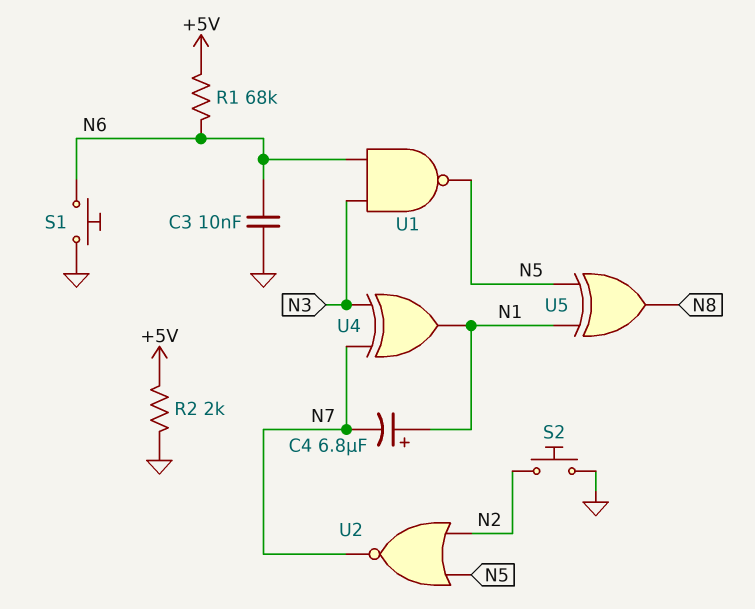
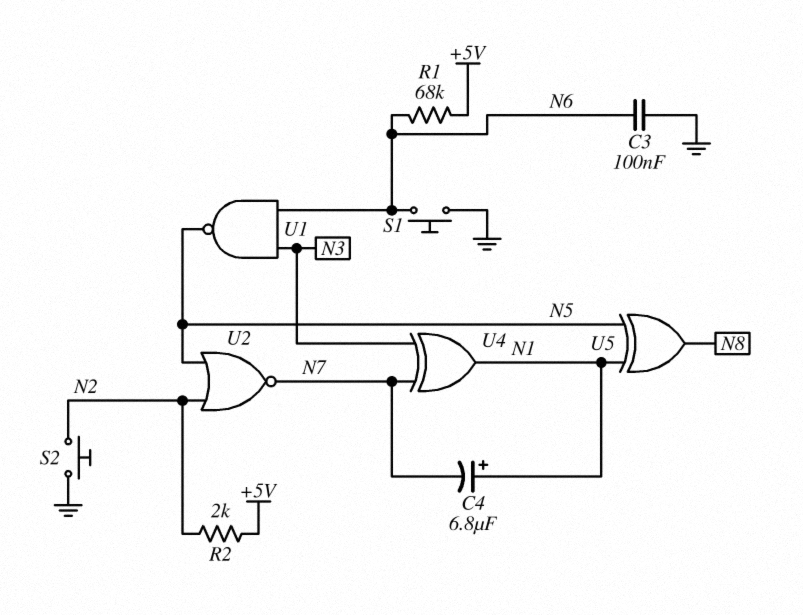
C3: 10nF (GND, N6) -> 100nF (GND, N6)
R2: 2k (+5V, GND) -> 2k (+5V, N2)

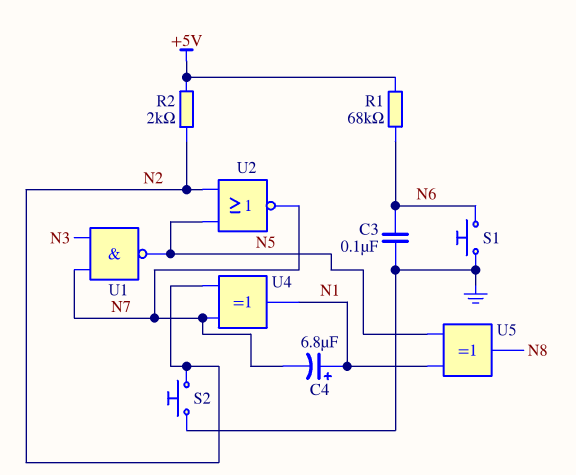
U1: NAND (in N3, in N6, out N5) -> NAND (in N3, in N7, out N5)
U4: XOR (in N3, in N7, out N1) -> XOR (in N2, in N7, out N1)

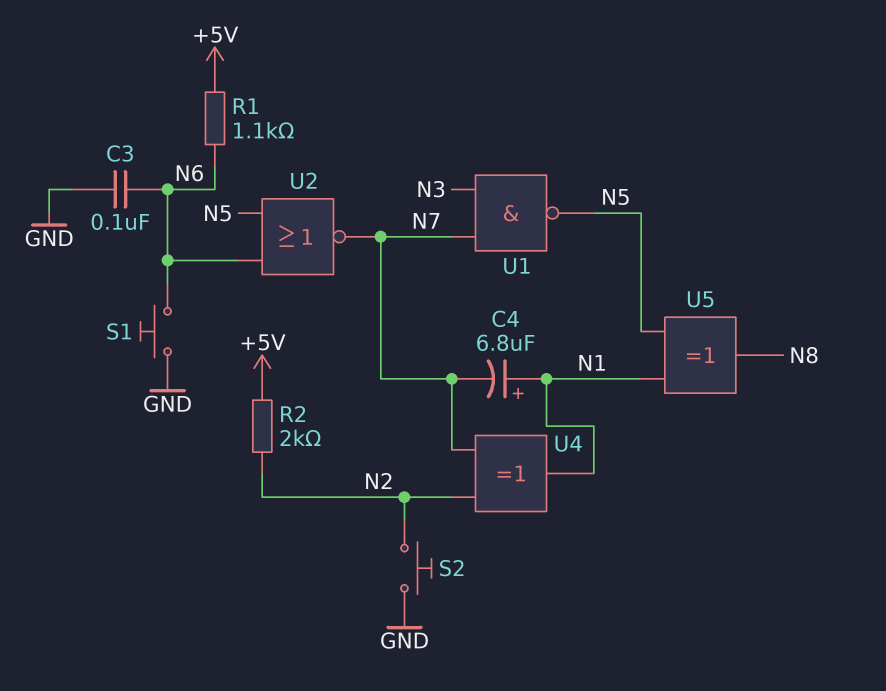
R1: 68k (+5V, N6) -> 1.1k (+5V, N6)
U2: NOR (in N2, in N5, out N7) -> NOR (in N5, in N6, out N7)

